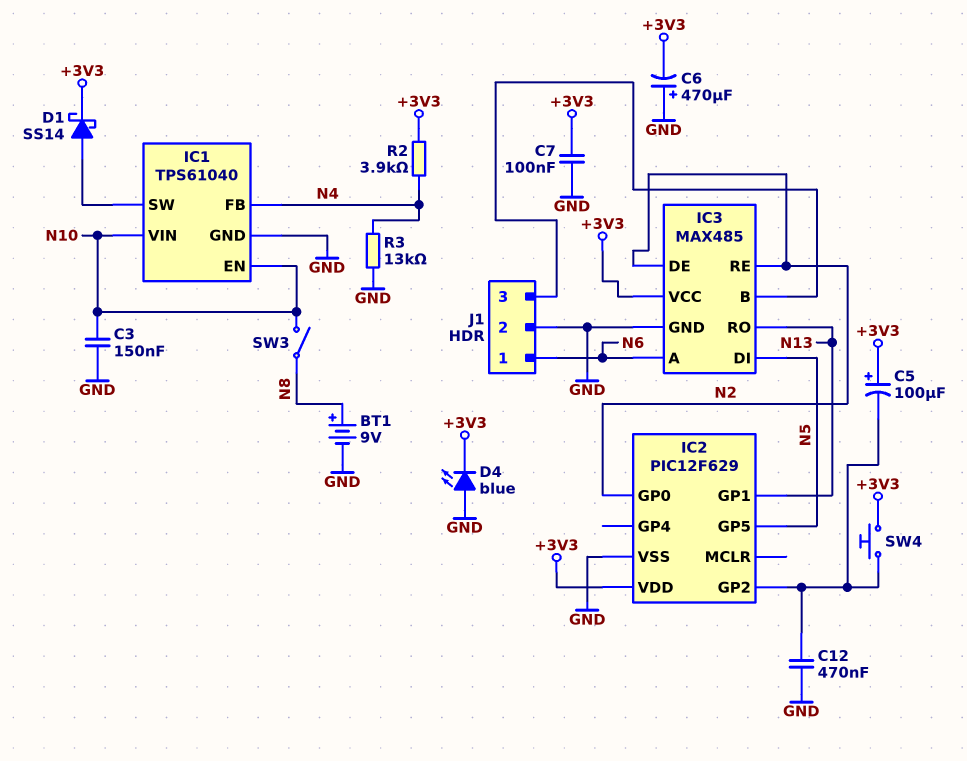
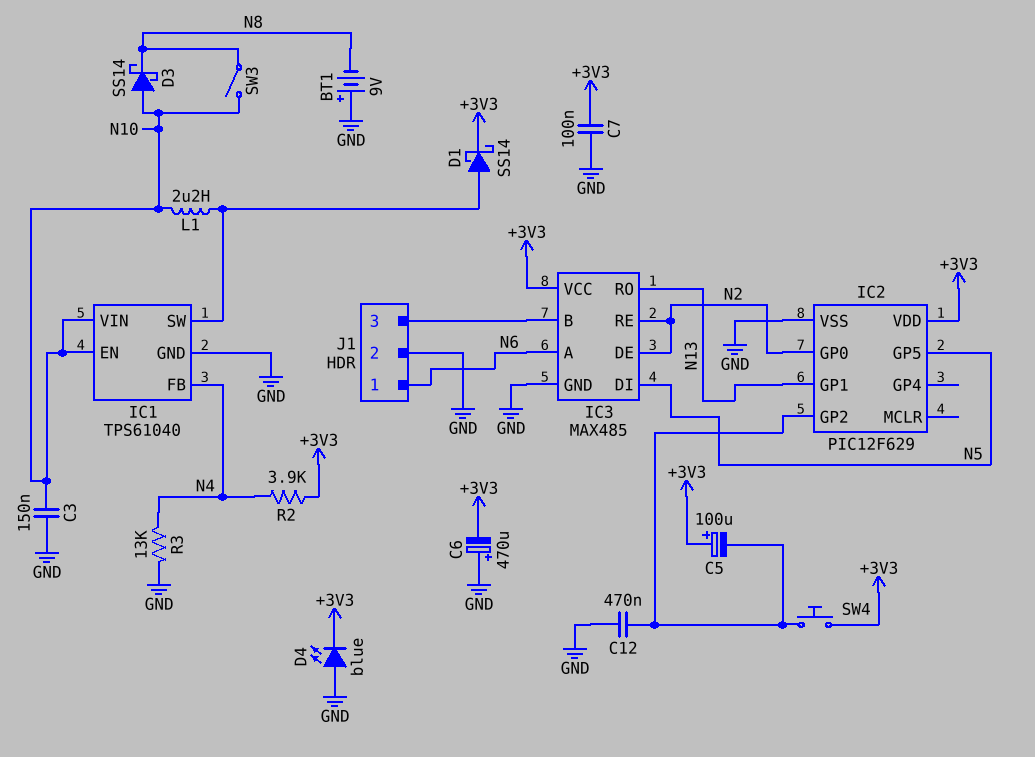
BT1: 9V (plus N8, minus GND) -> 9V (plus GND, minus N8)
D3: none -> schottky SS14 (A N10, K N8)
L1: none -> 2.2uH (IC1/SW, N10)

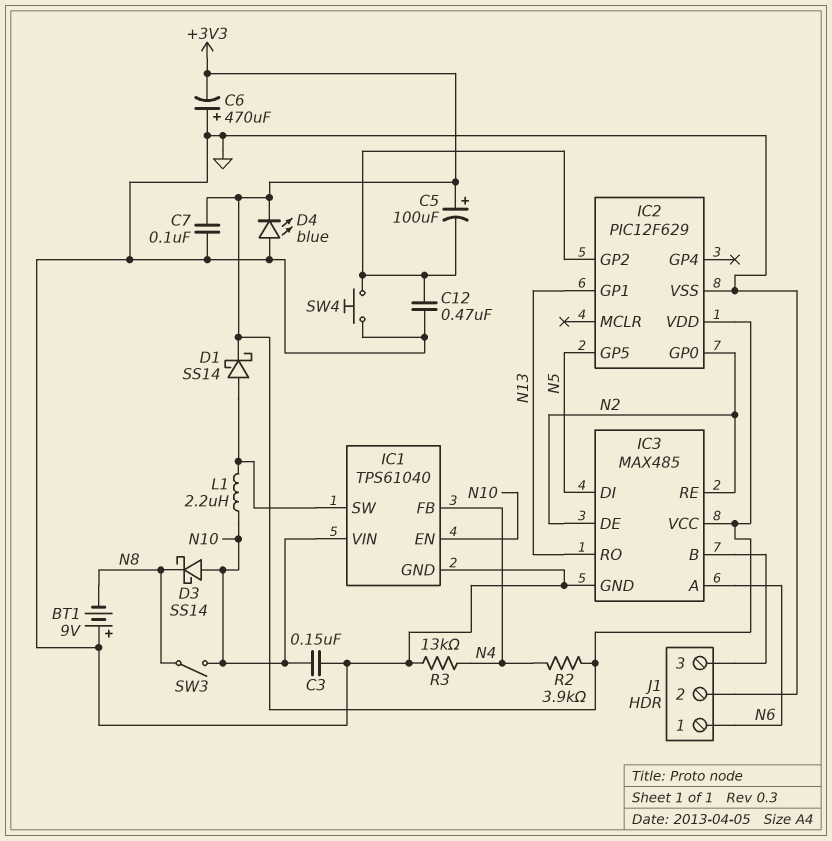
SW4: button (+3V3, IC2/GP2) -> button (GND, IC2/GP2)

